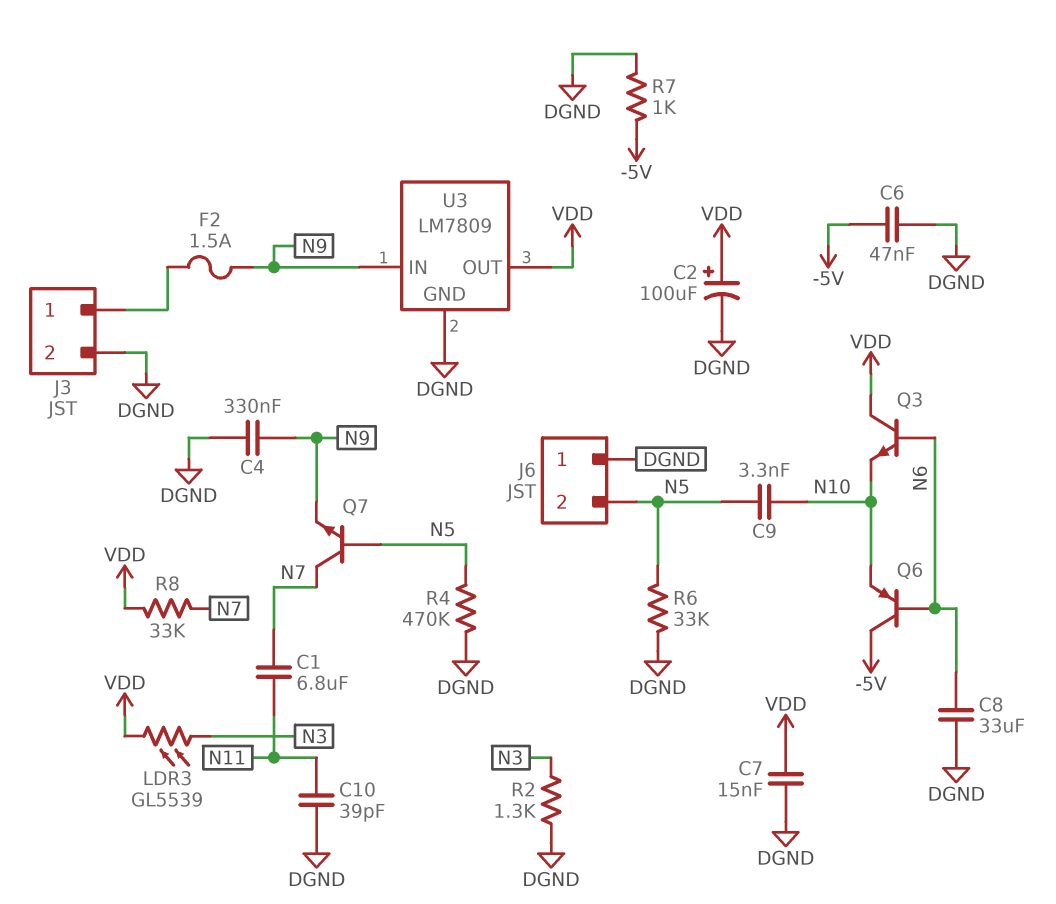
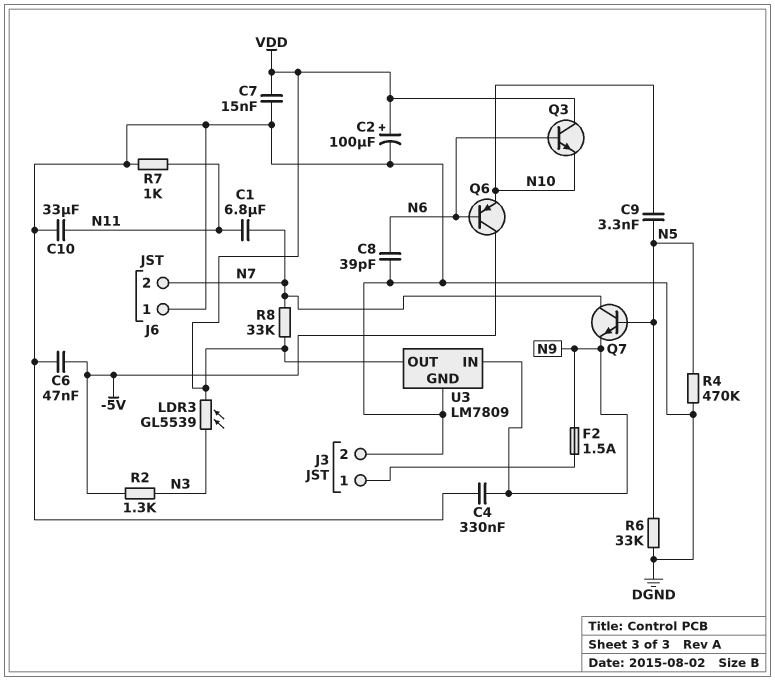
C8: 33uF (DGND, N6) -> 39pF (DGND, N6)
C10: 39pF (DGND, N11) -> 33uF (DGND, N11)
J6 pin 2: N5 -> N7
R2: 1.3k (DGND, N3) -> 1.3k (-5V, N3)
R7: 1k (-5V, DGND) -> 1k (DGND, N11)

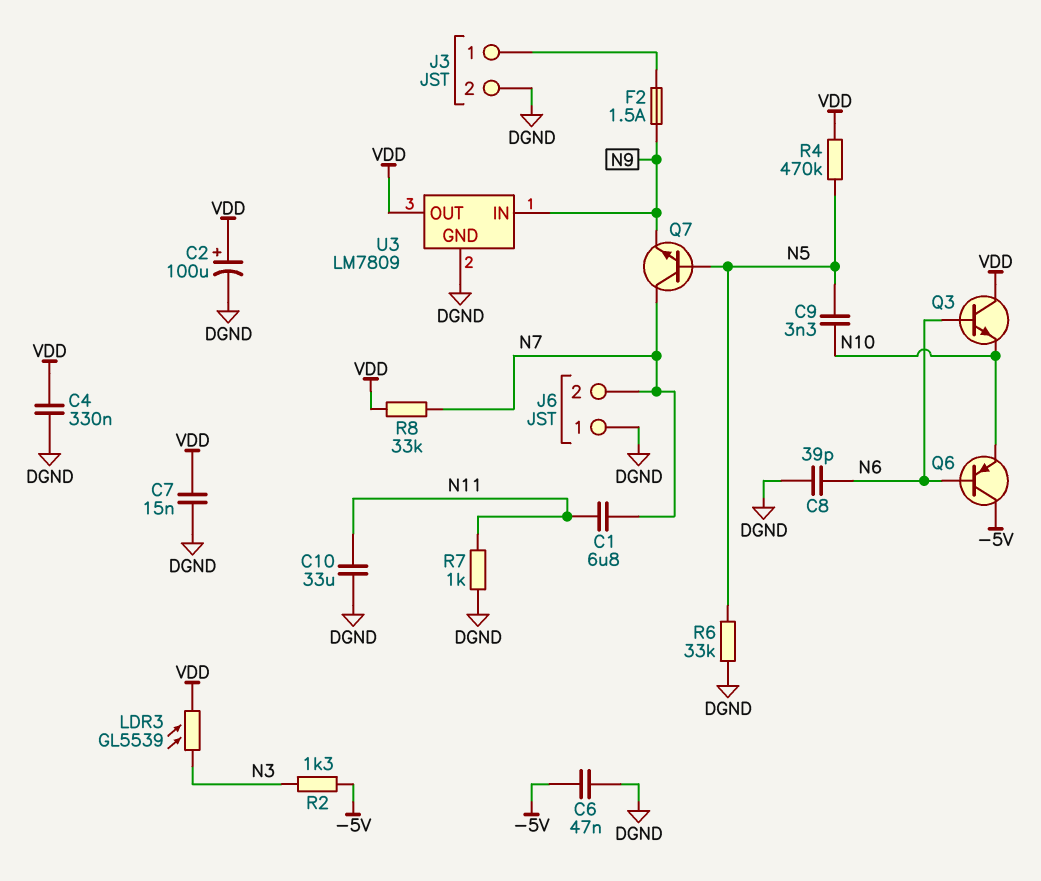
C4: 330nF (DGND, N9) -> 330nF (DGND, VDD)
R4: 470k (DGND, N5) -> 470k (N5, VDD)

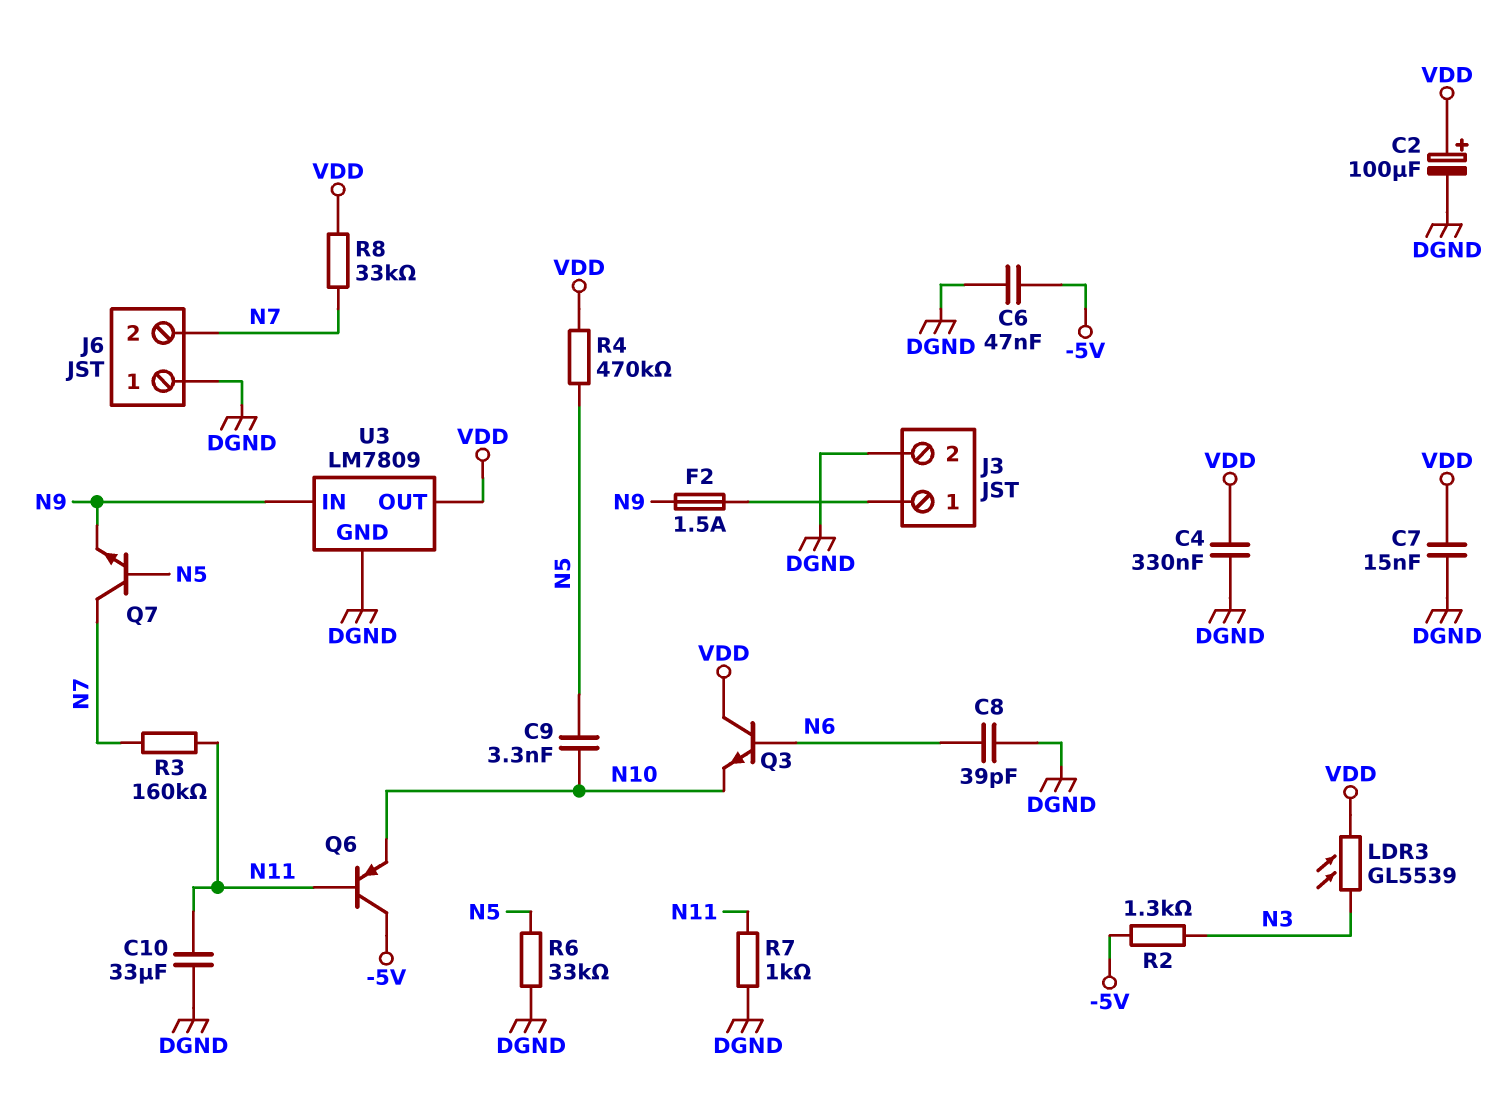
C1: 6.8uF (N7, N11) -> none
Q6: PNP (B N6, C -5V, E N10) -> PNP (B N11, C -5V, E N10)
R3: none -> 160k (N7, N11)

